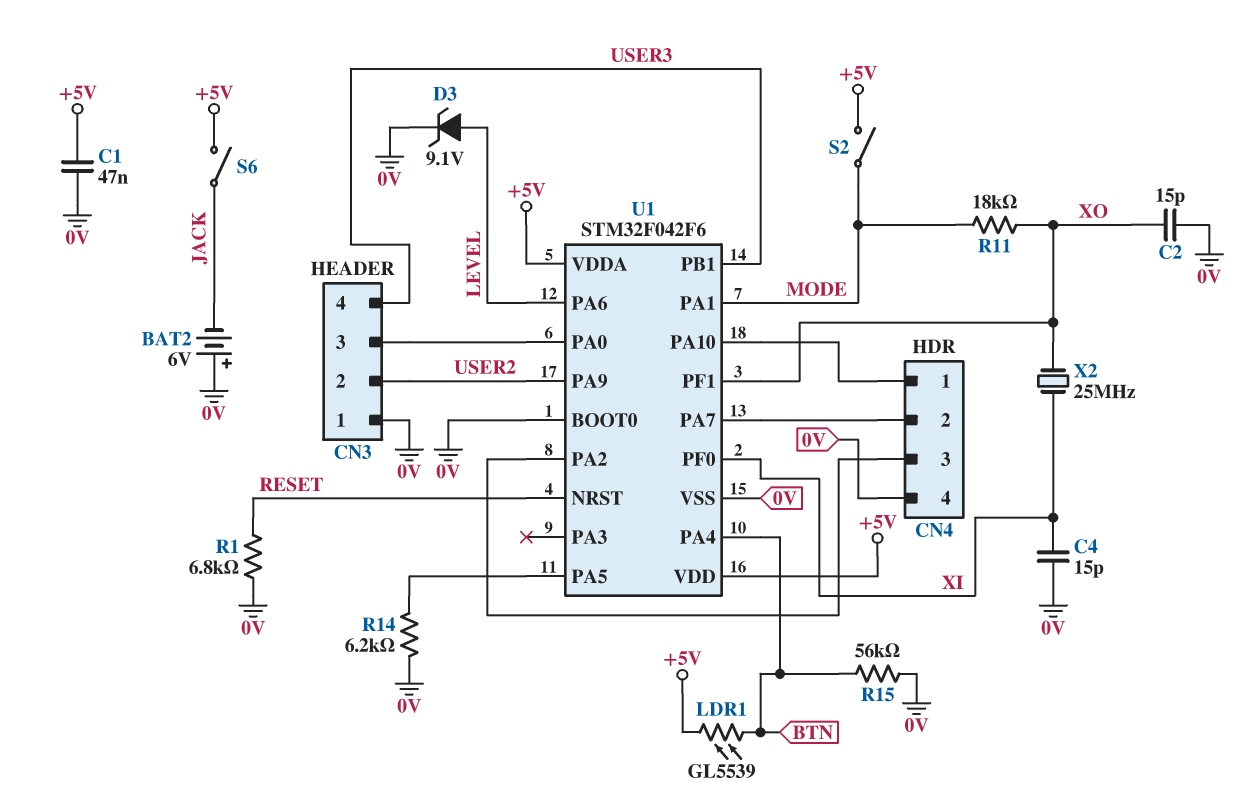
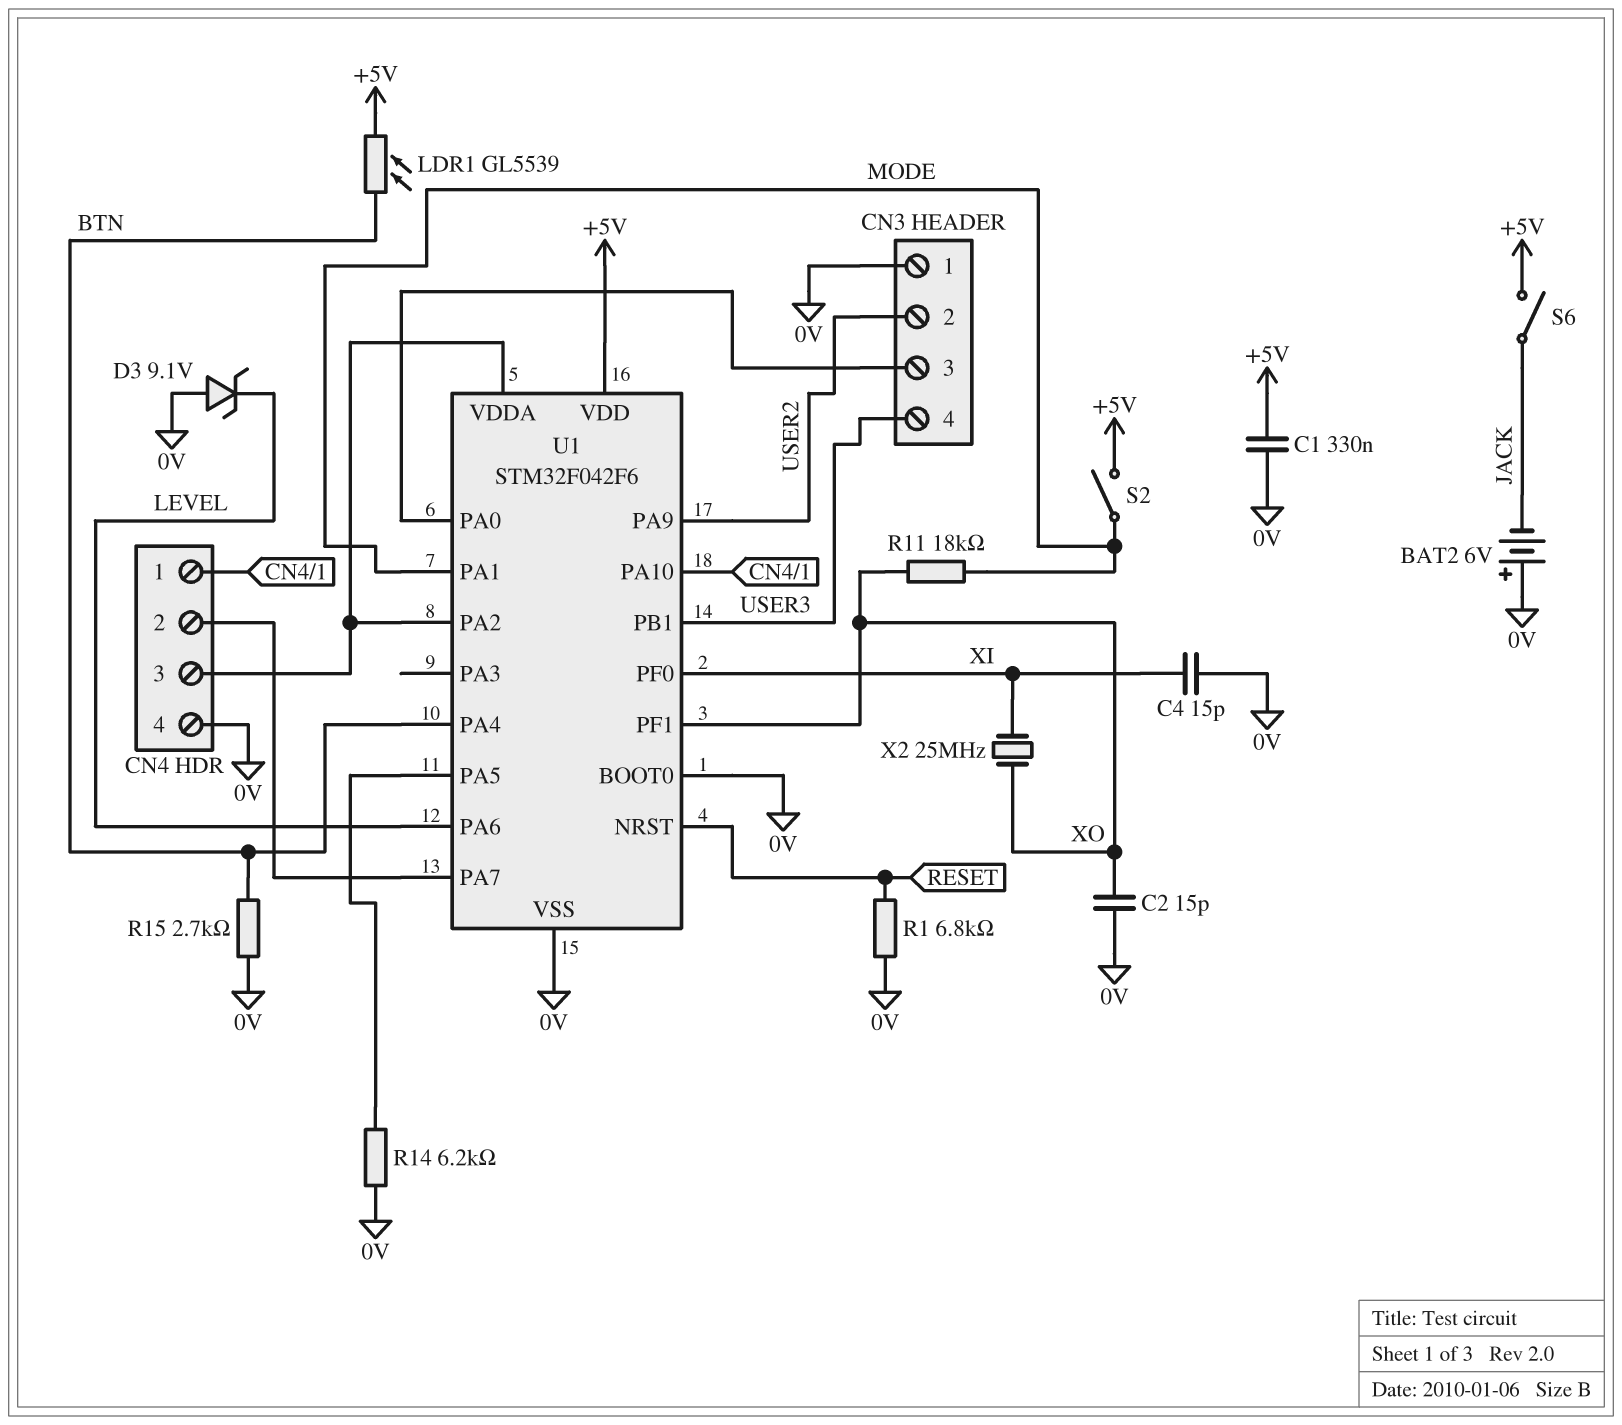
C1: 47nF (+5V, 0V) -> 330nF (+5V, 0V)
D3: zener 9.1V (A LEVEL, K 0V) -> zener 9.1V (A 0V, K LEVEL)
R15: 56k (0V, BTN) -> 2.7k (0V, BTN)
U1 pin VDDA: +5V -> CN4/3

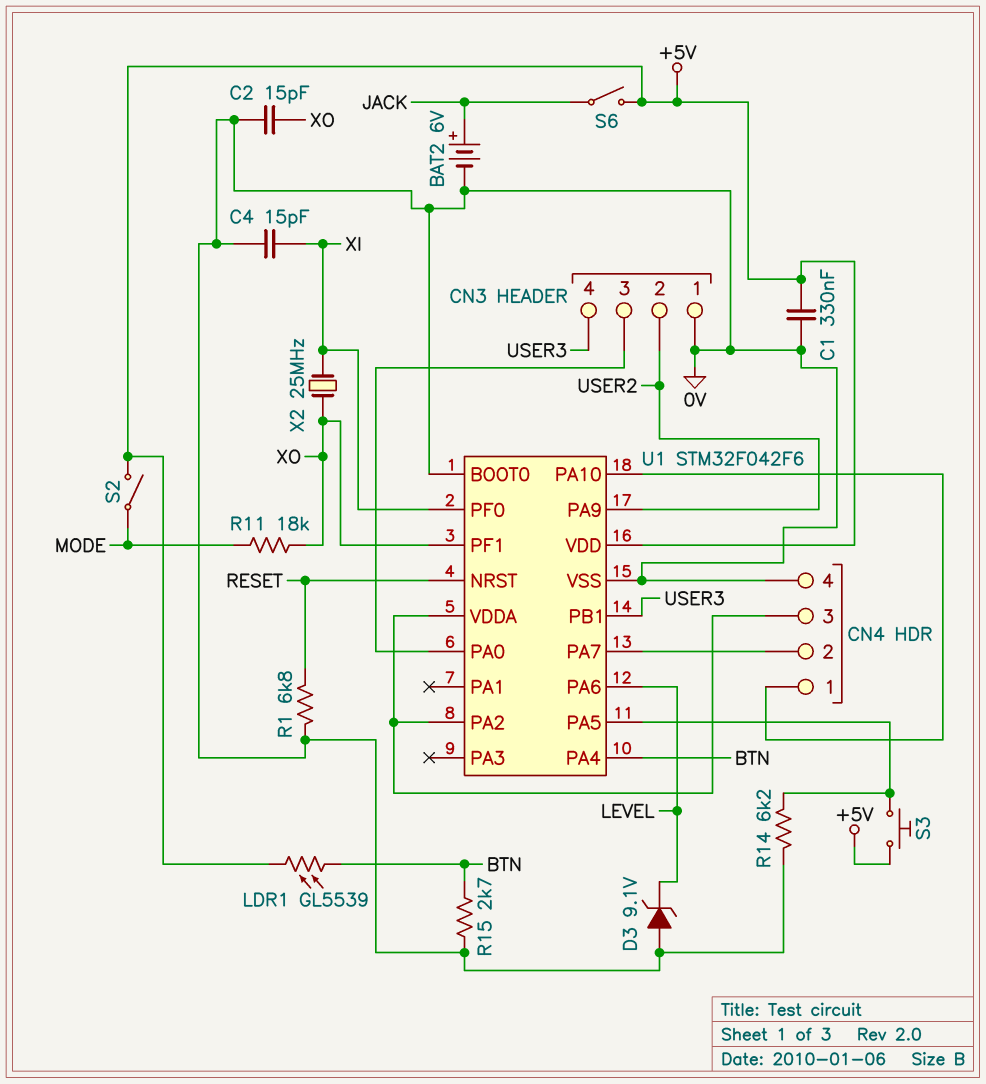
BAT2: 6V (plus 0V, minus JACK) -> 6V (plus JACK, minus 0V)
S3: none -> button (+5V, U1/PA5)
U1 pin PA1: MODE -> none

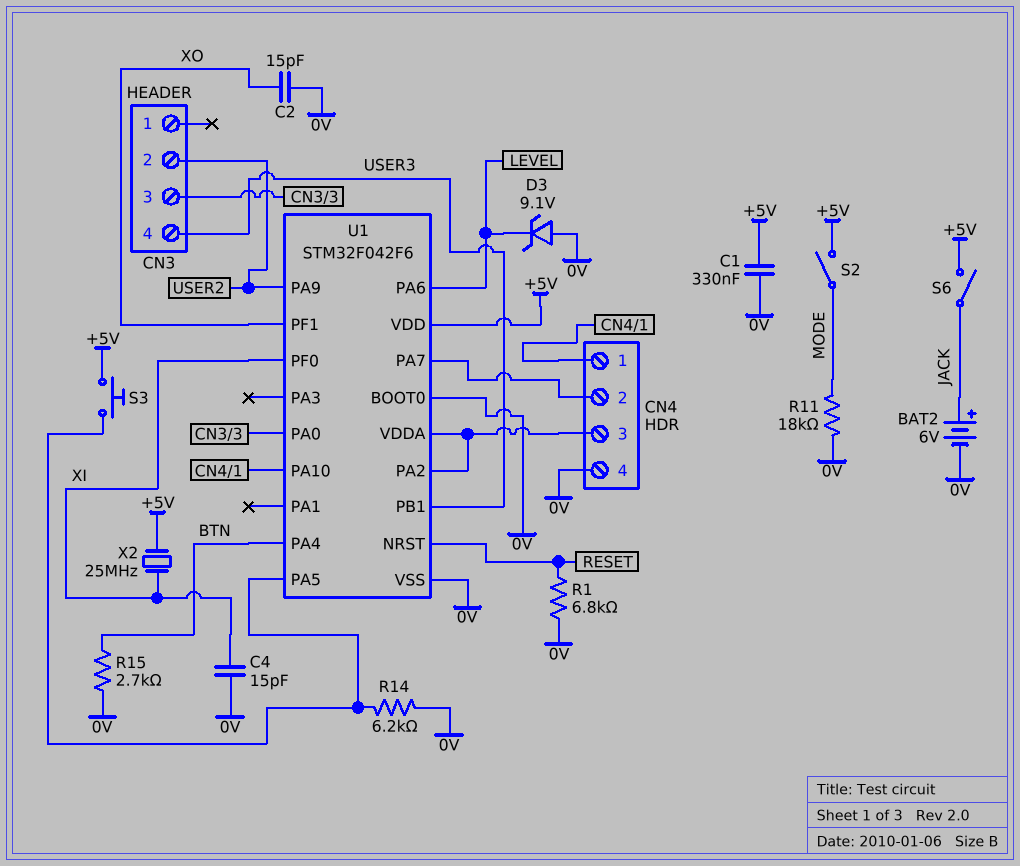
CN3 pin 1: 0V -> none
LDR1: GL5539 (+5V, BTN) -> none
R11: 18k (MODE, XO) -> 18k (0V, MODE)
X2: 25MHz (XI, XO) -> 25MHz (+5V, XI)

